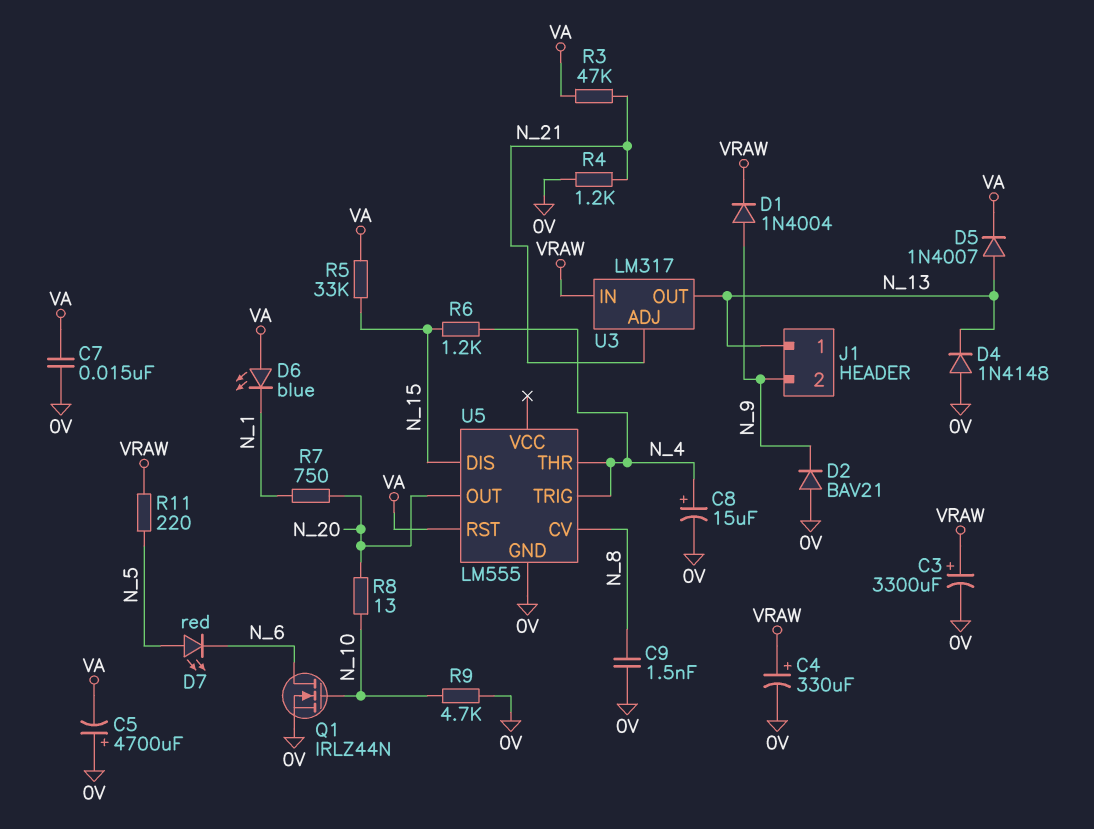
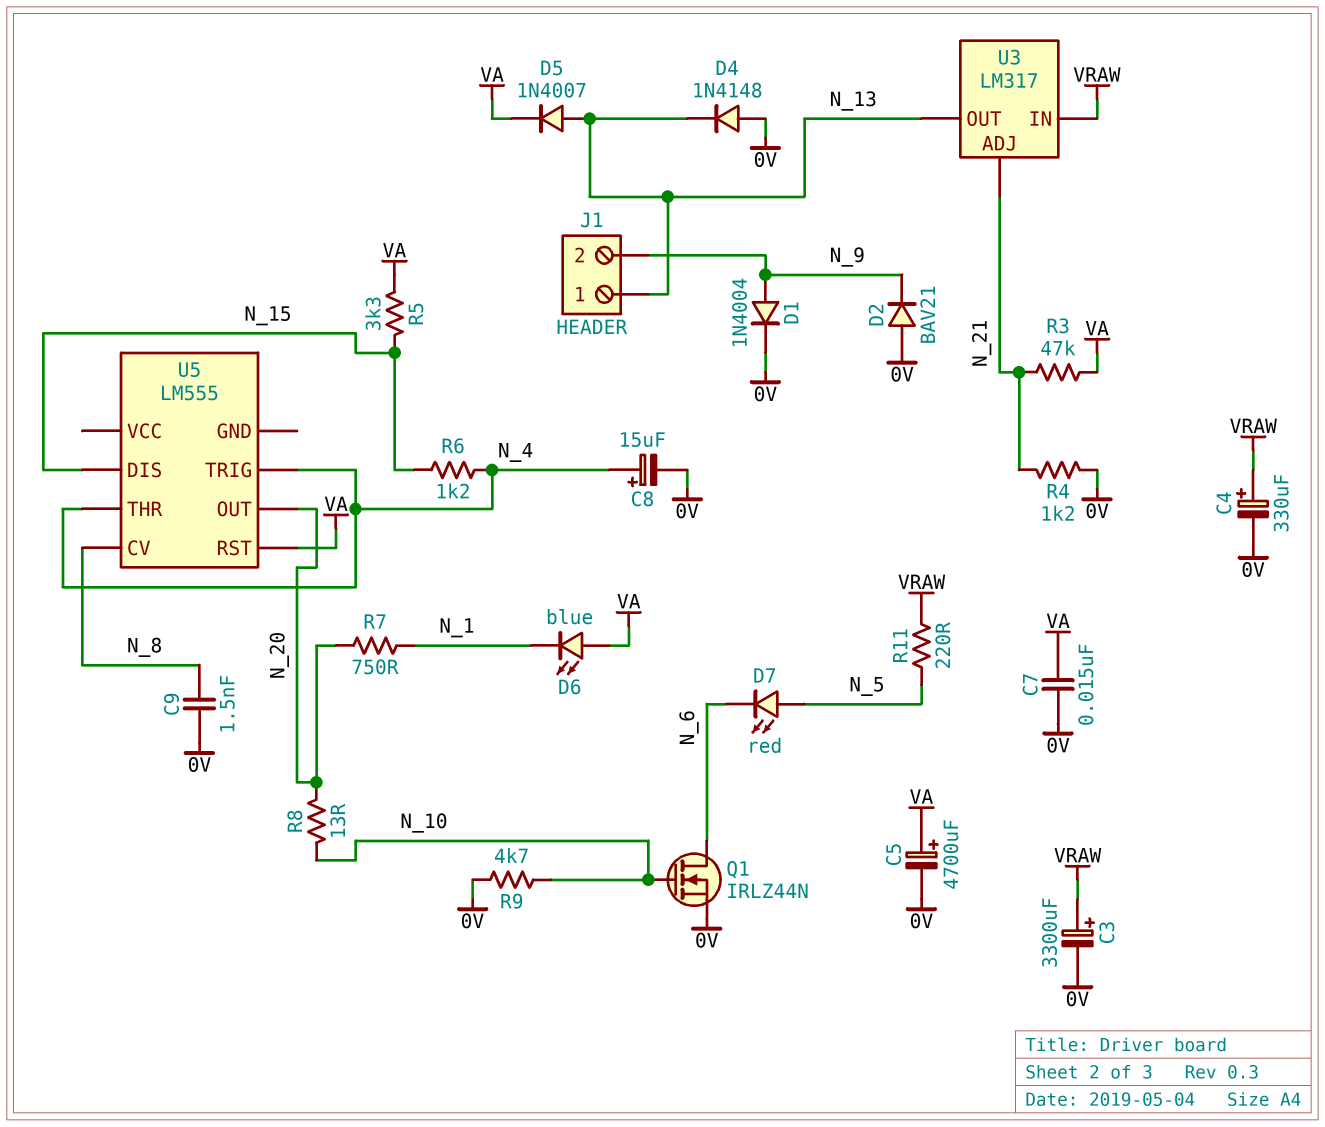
C5: 4700uF (plus 0V, minus VA) -> 4700uF (plus VA, minus 0V)
D1: diode 1N4004 (A N_9, K VRAW) -> diode 1N4004 (A N_9, K 0V)
R5: 33k (N_15, VA) -> 3.3k (N_15, VA)
U5 pin GND: 0V -> none

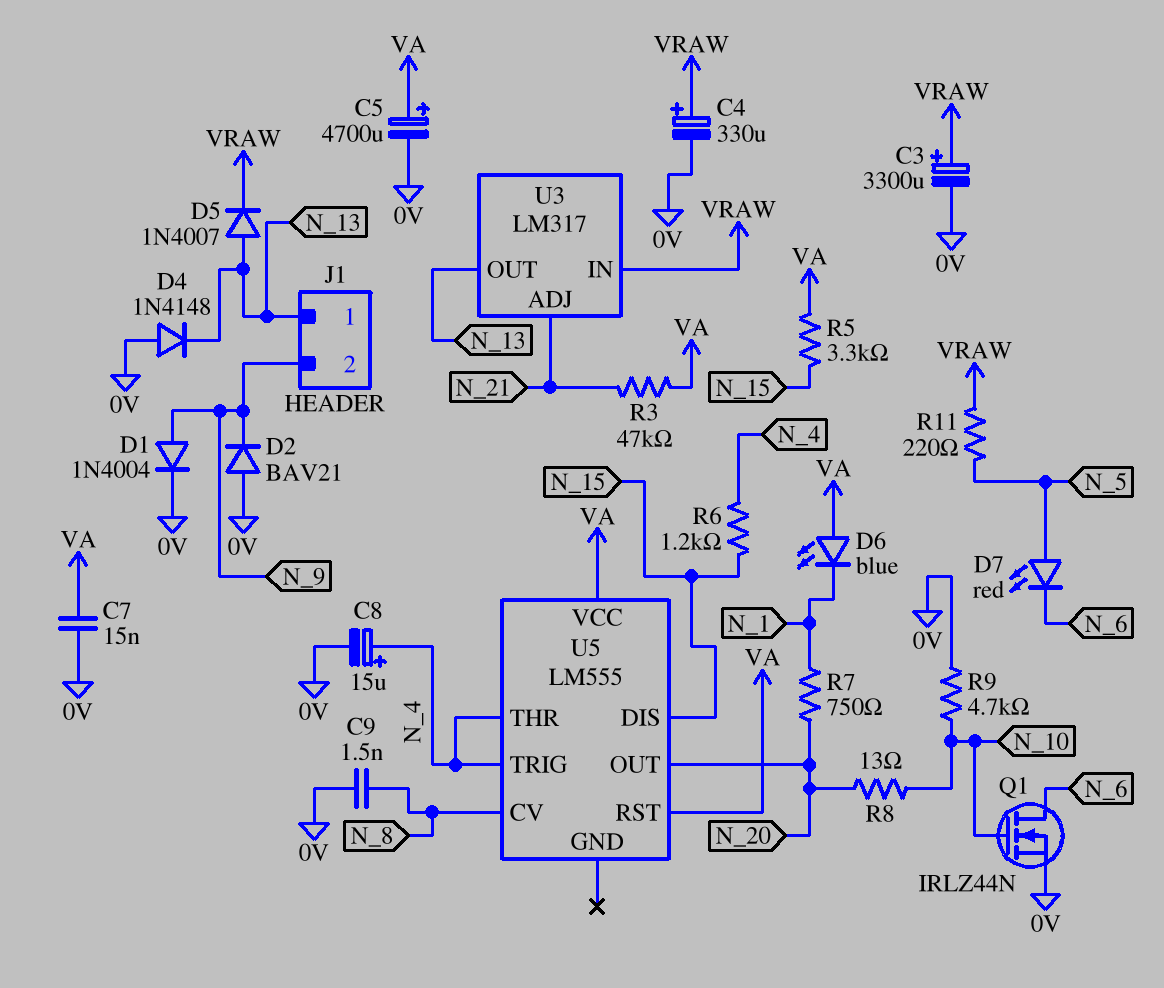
D5: diode 1N4007 (A N_13, K VA) -> diode 1N4007 (A N_13, K VRAW)
R4: 1.2k (0V, N_21) -> none
U5 pin VCC: none -> VA

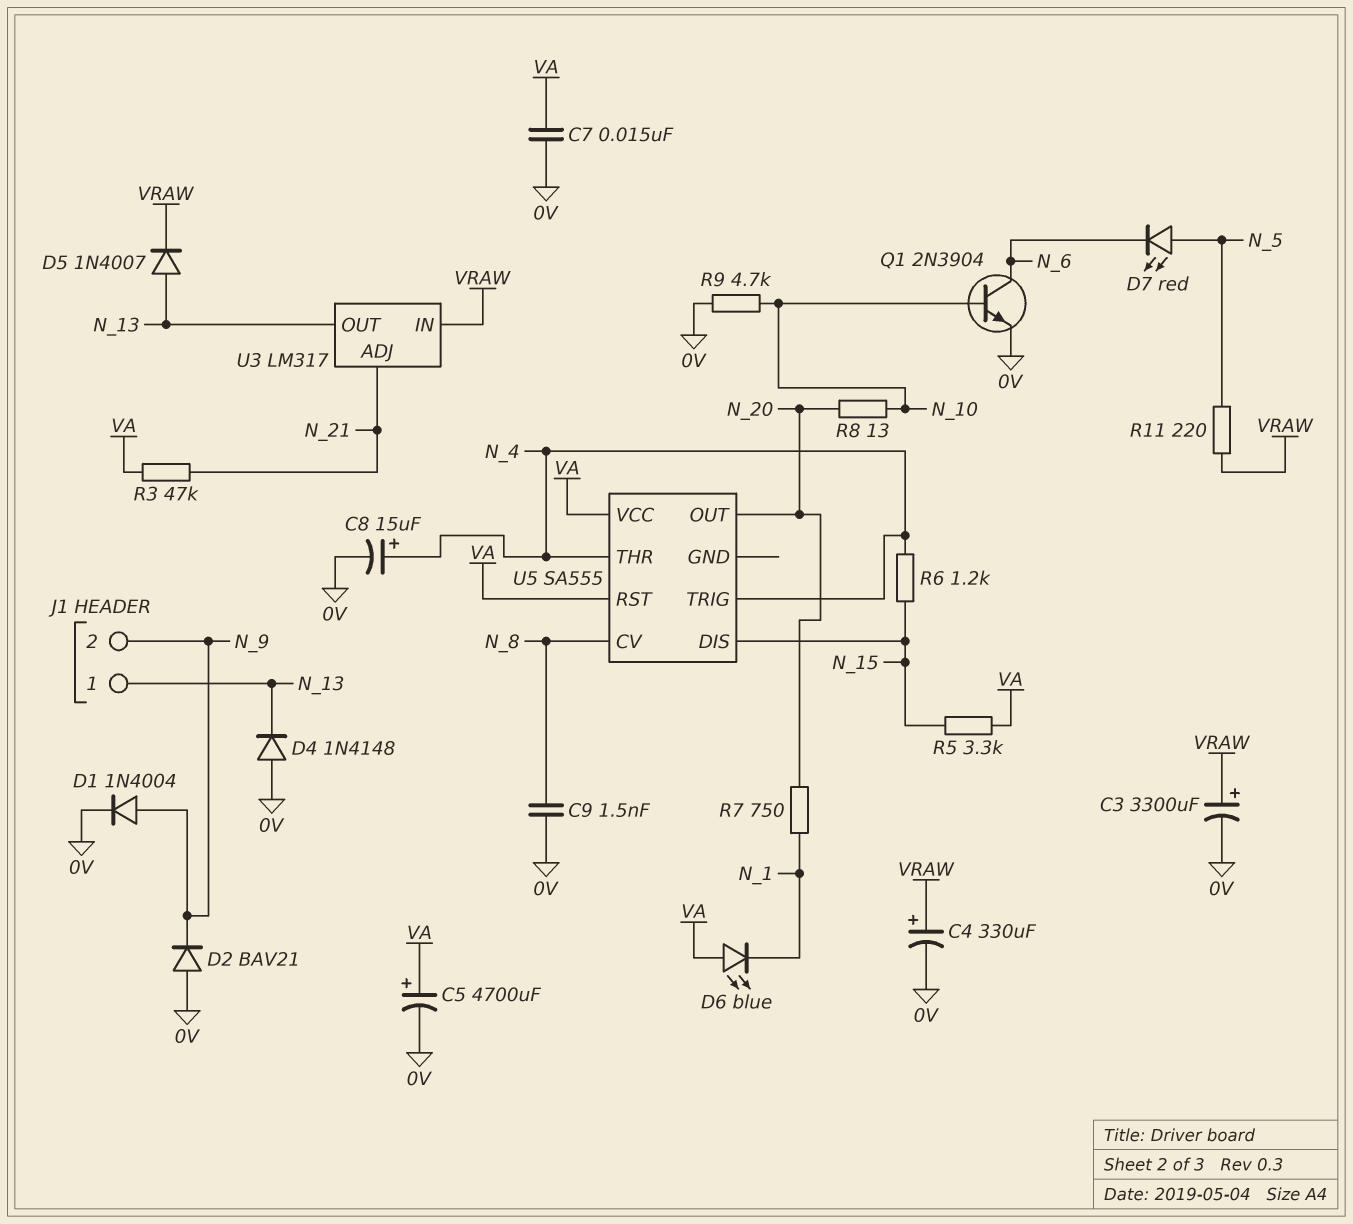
Q1: NMOS IRLZ44N (G N_10, D N_6, S 0V) -> NPN 2N3904 (B N_10, C N_6, E 0V)
U5: LM555 -> SA555

